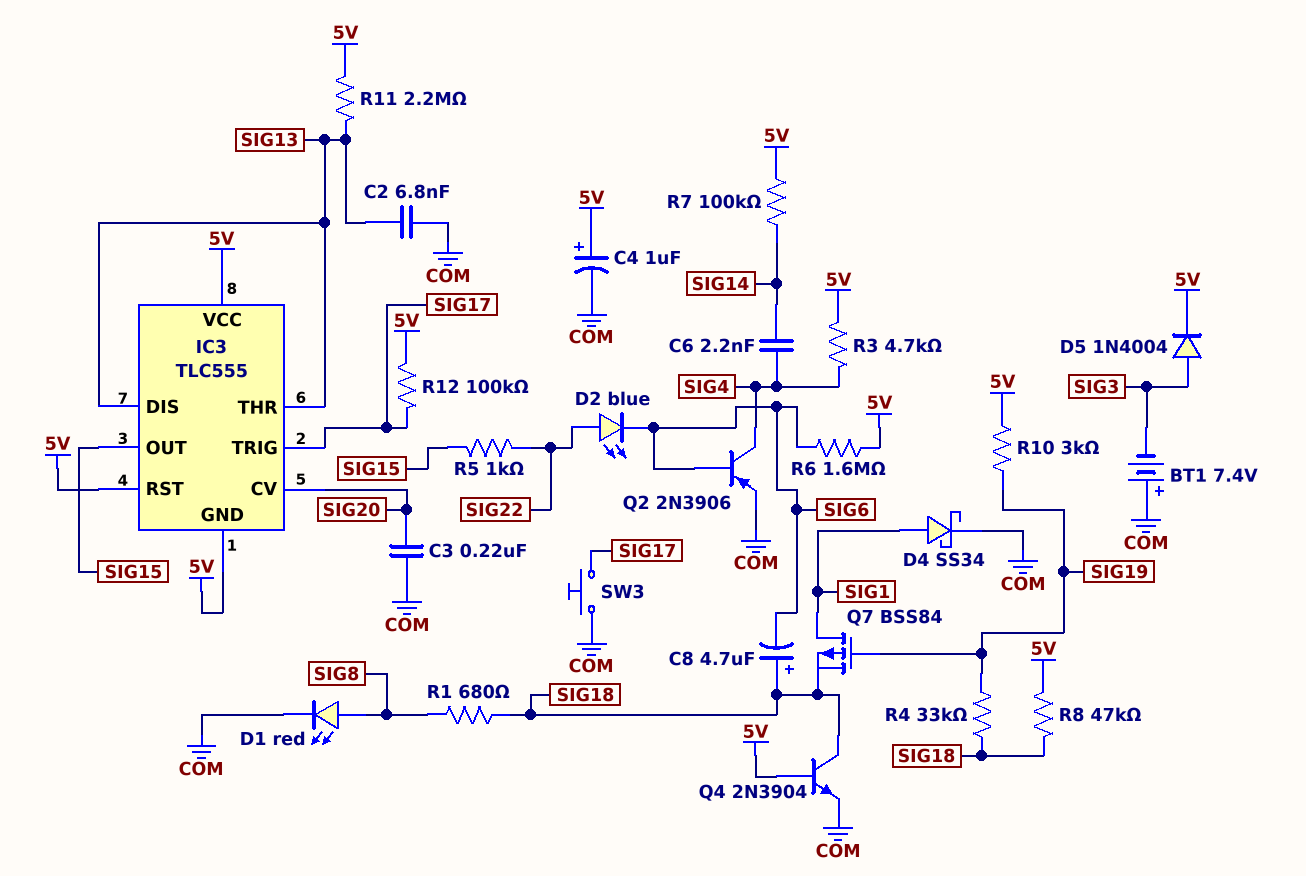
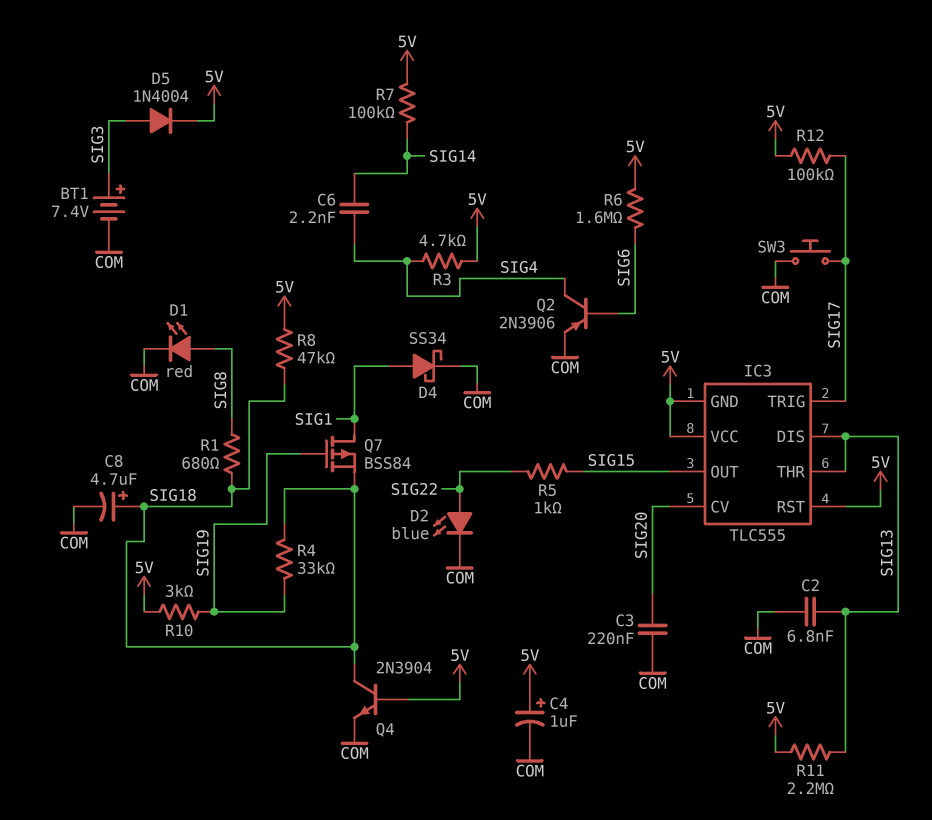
BT1: 7.4V (plus COM, minus SIG3) -> 7.4V (plus SIG3, minus COM)
C8: 4.7uF (plus SIG18, minus SIG6) -> 4.7uF (plus SIG18, minus COM)
D2: LED blue (A SIG22, K SIG6) -> LED blue (A SIG22, K COM)

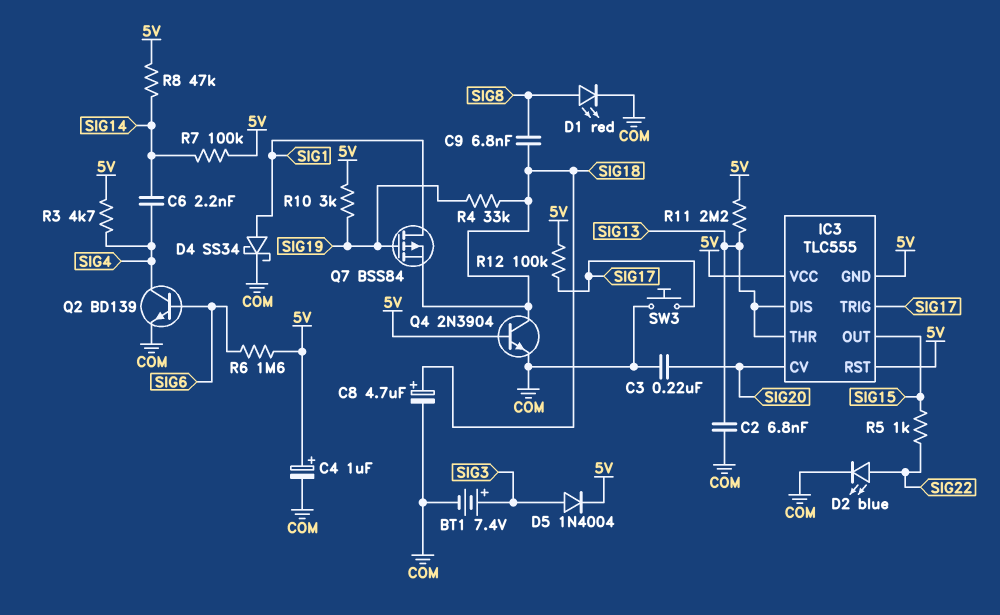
C9: none -> 6.8nF (SIG8, SIG18)
Q2: PNP 2N3906 (B SIG6, C SIG4, E COM) -> NPN BD139 (B SIG6, C SIG4, E COM)
R1: 680 (SIG8, SIG18) -> none
R8: 47k (5V, SIG18) -> 47k (5V, SIG14)

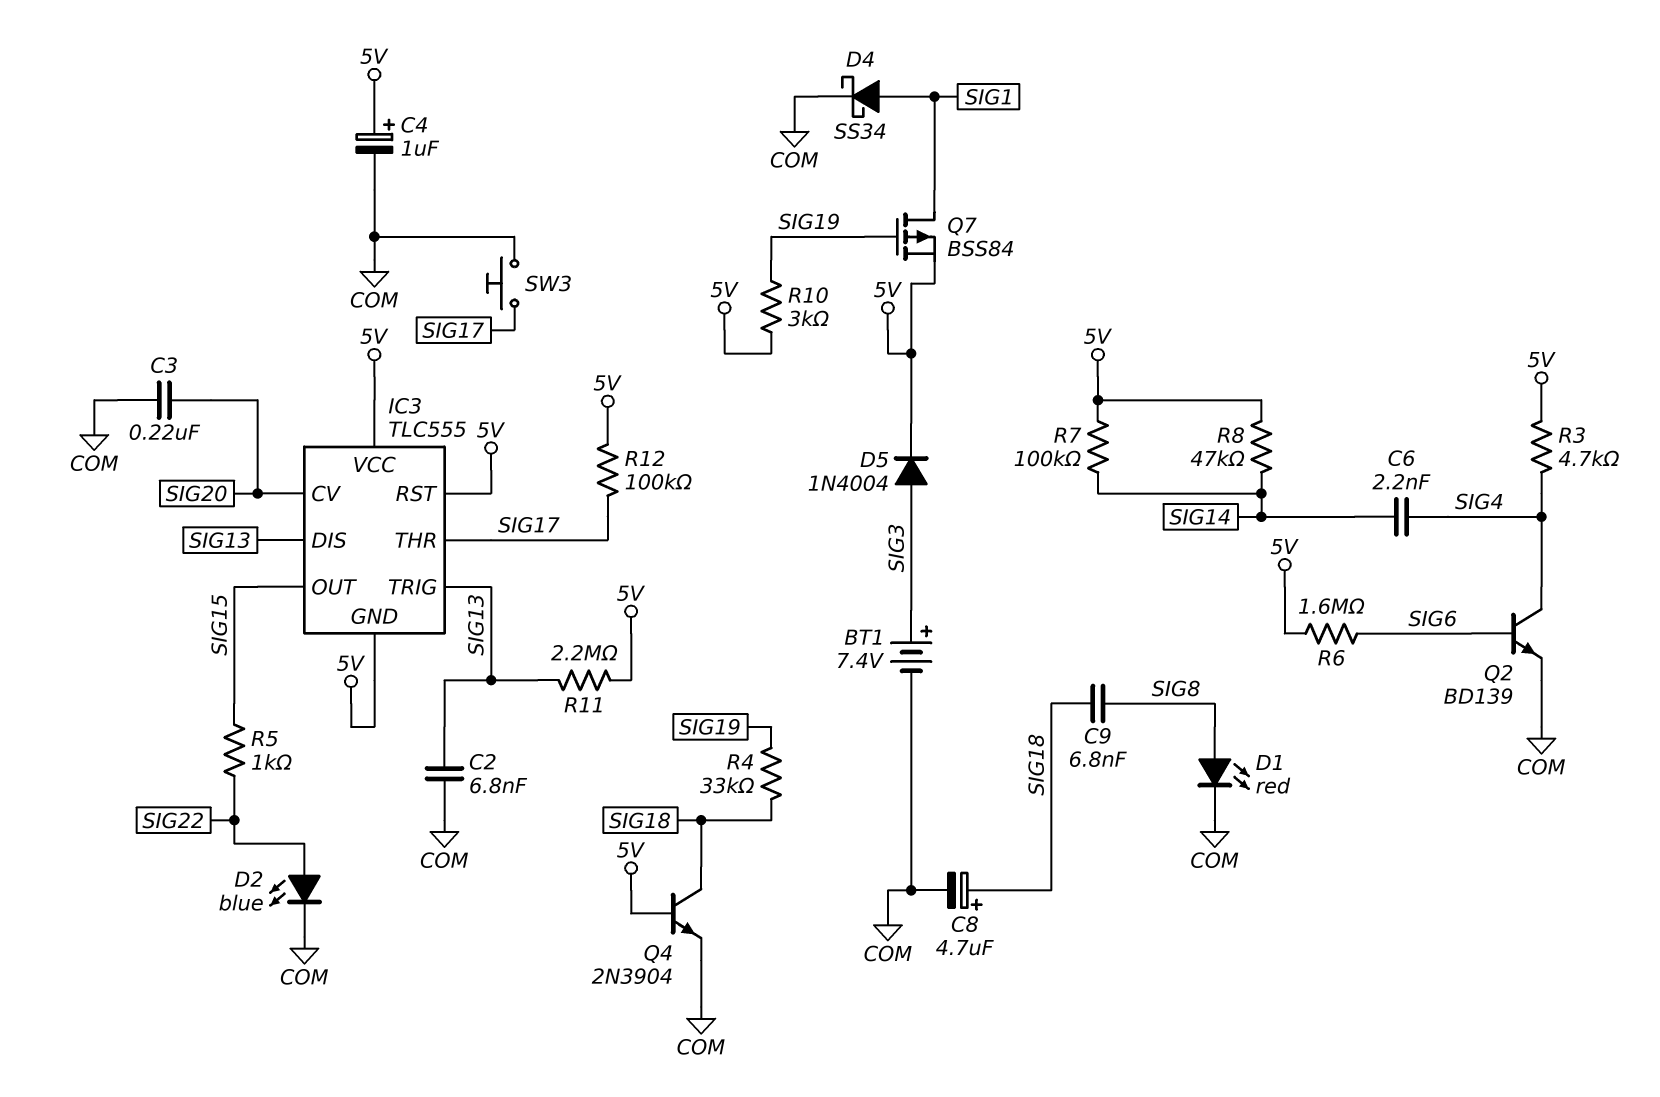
IC3 pin THR: SIG13 -> SIG17
IC3 pin TRIG: SIG17 -> SIG13
Q7: PMOS BSS84 (G SIG19, D SIG1, S SIG18) -> PMOS BSS84 (G SIG19, D SIG1, S 5V)

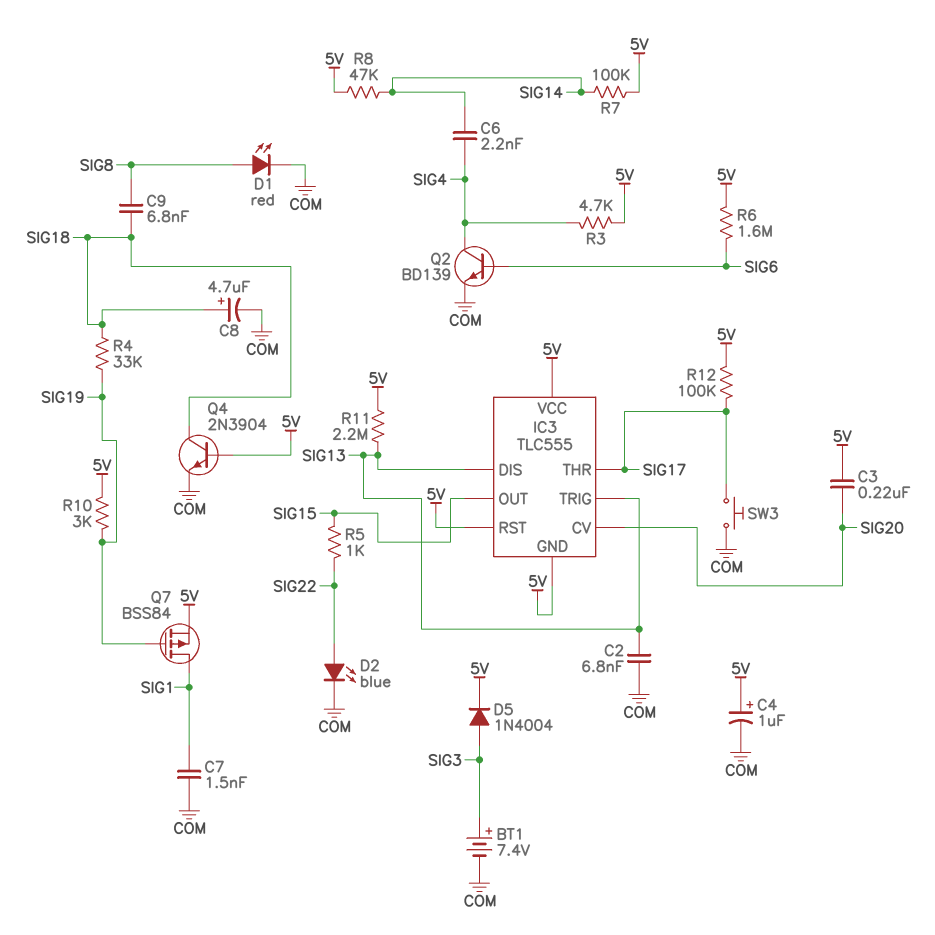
C3: 220nF (COM, SIG20) -> 220nF (5V, SIG20)
C7: none -> 1.5nF (COM, SIG1)
D4: schottky SS34 (A SIG1, K COM) -> none

